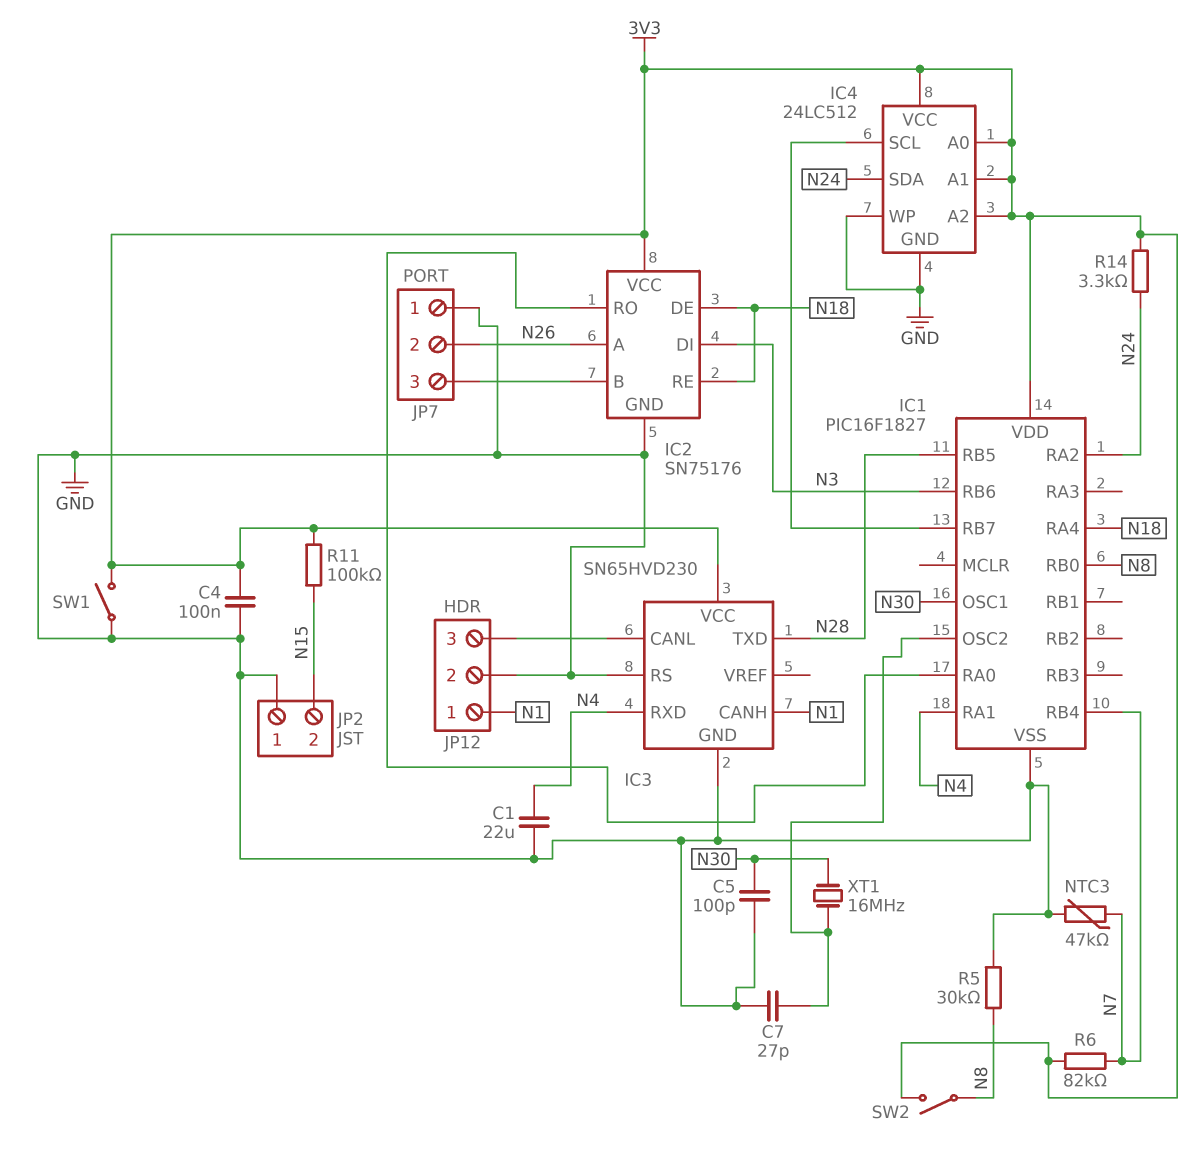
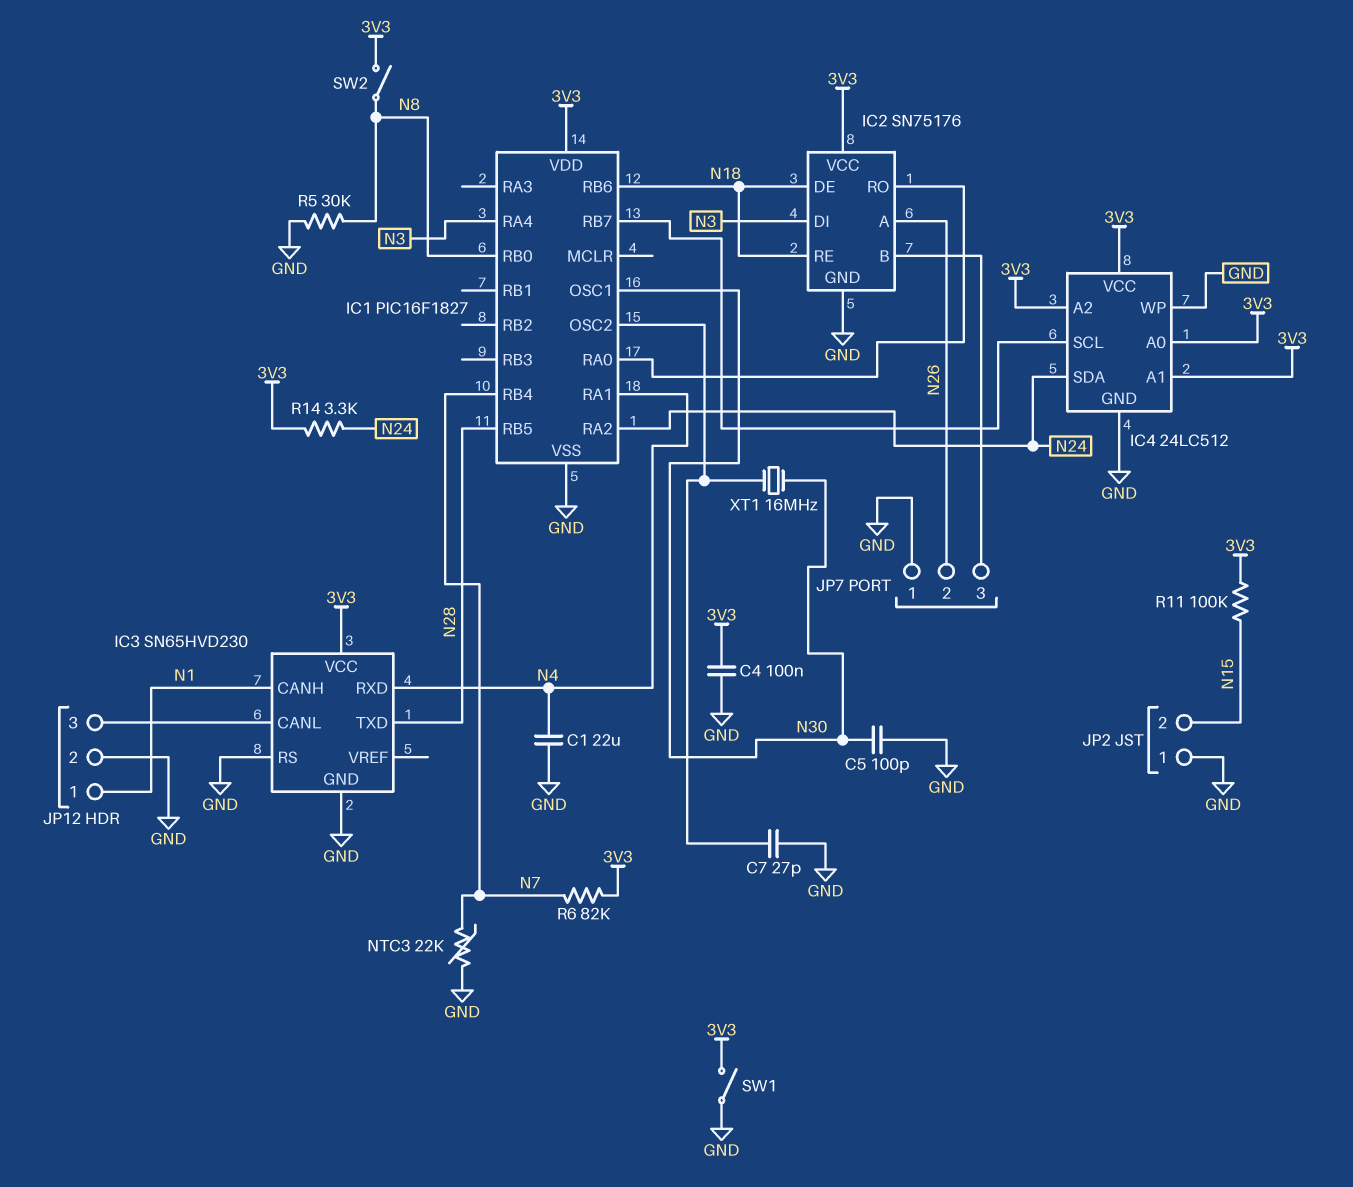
IC1 pin RA4: N18 -> N3
IC1 pin RB6: N3 -> N18
NTC3: 47k (GND, N7) -> 22k (GND, N7)

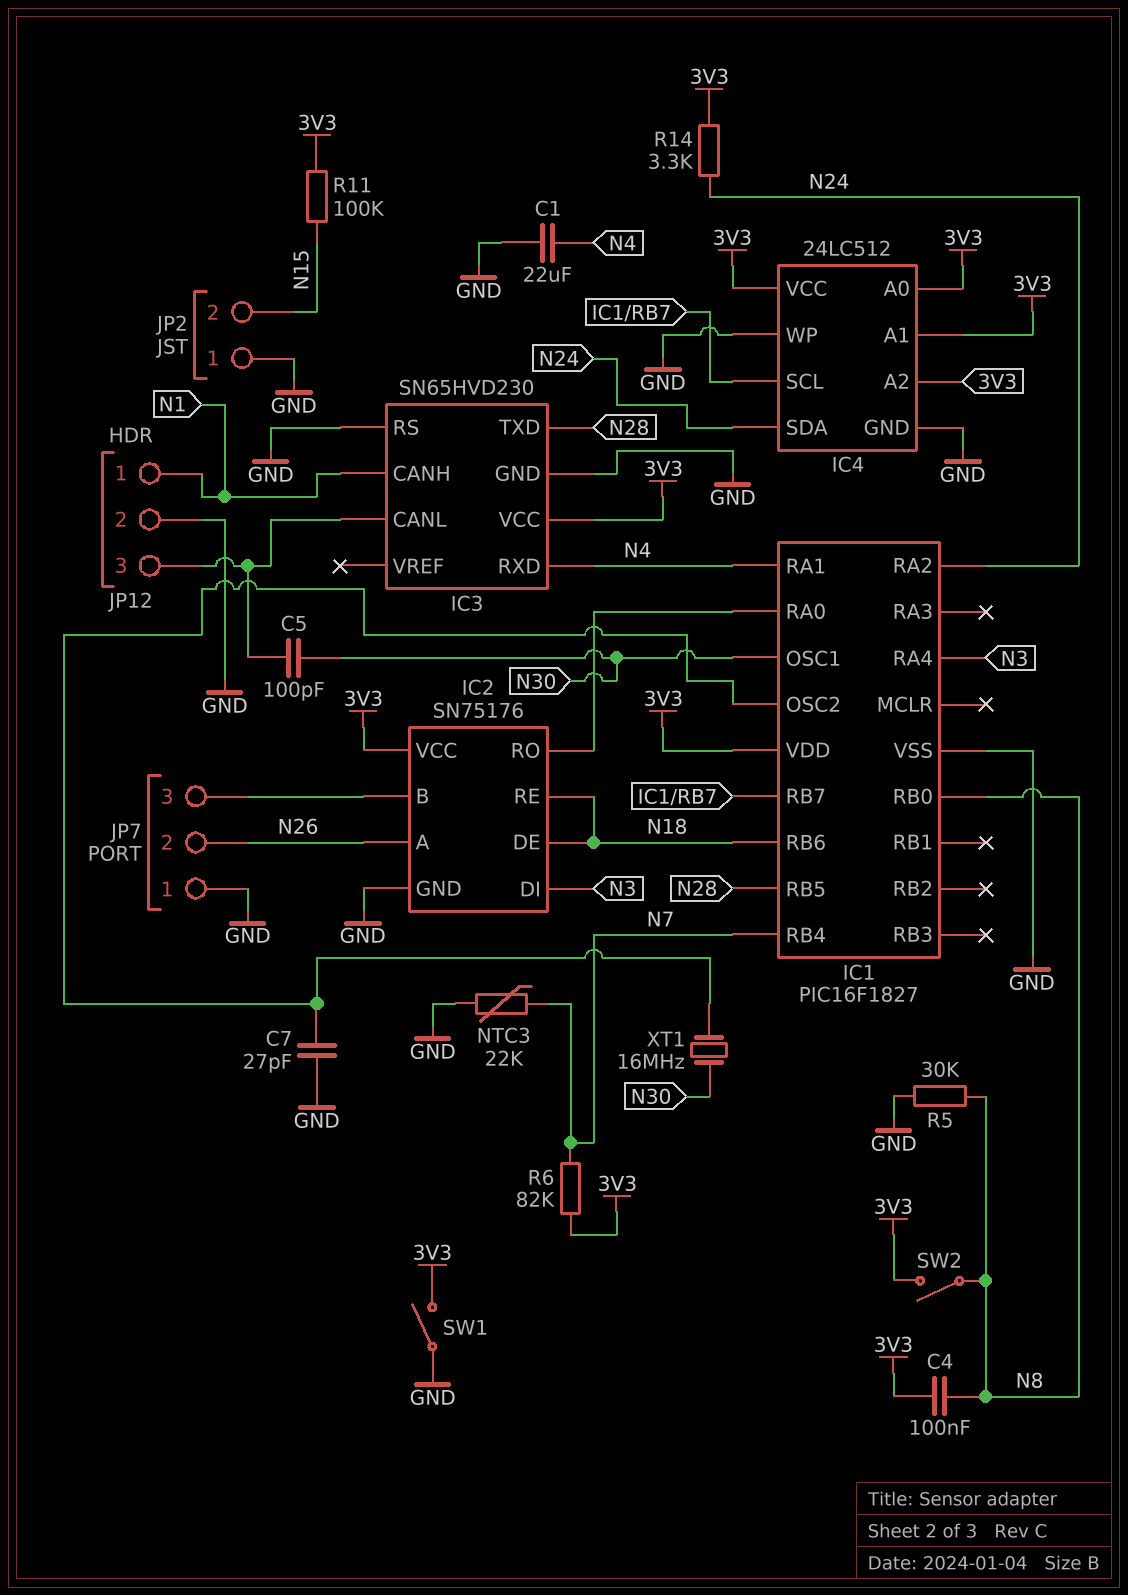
C4: 100nF (3V3, GND) -> 100nF (3V3, N8)
C5: 100pF (GND, N30) -> 100pF (IC3/CANL, N30)

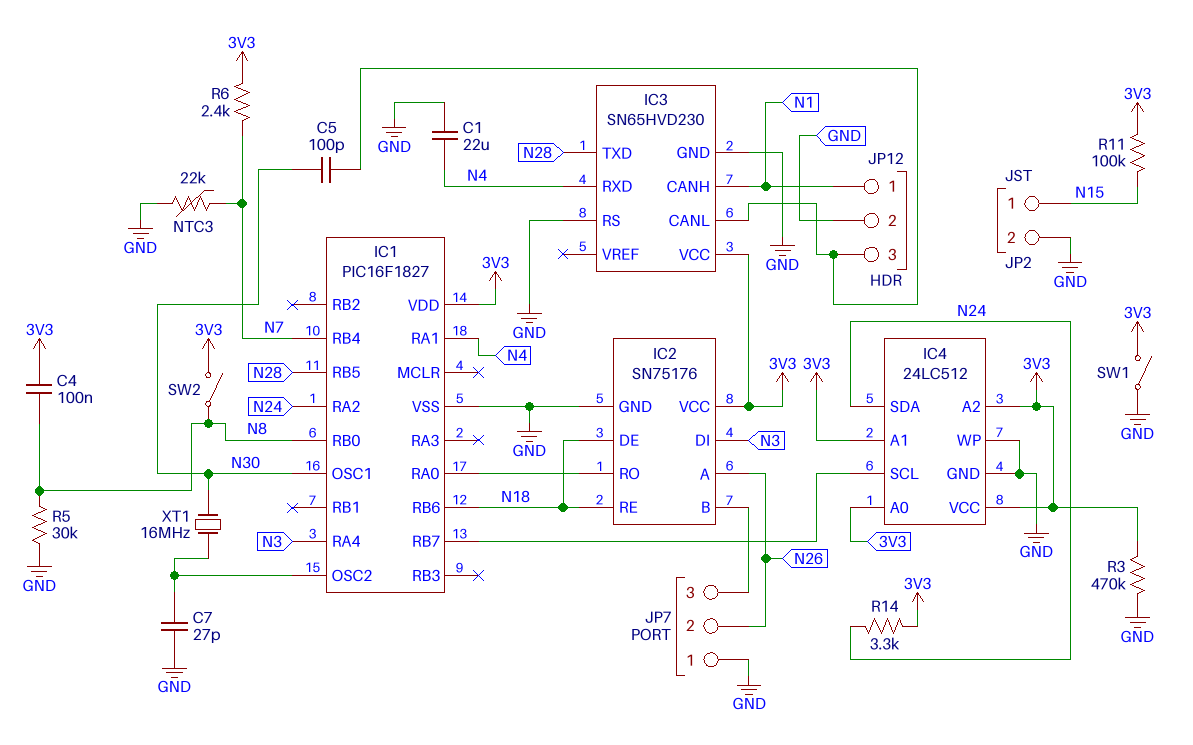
JP2 pin 1: GND -> N15
JP2 pin 2: N15 -> GND
R3: none -> 470k (3V3, GND)
R6: 82k (3V3, N7) -> 2.4k (3V3, N7)

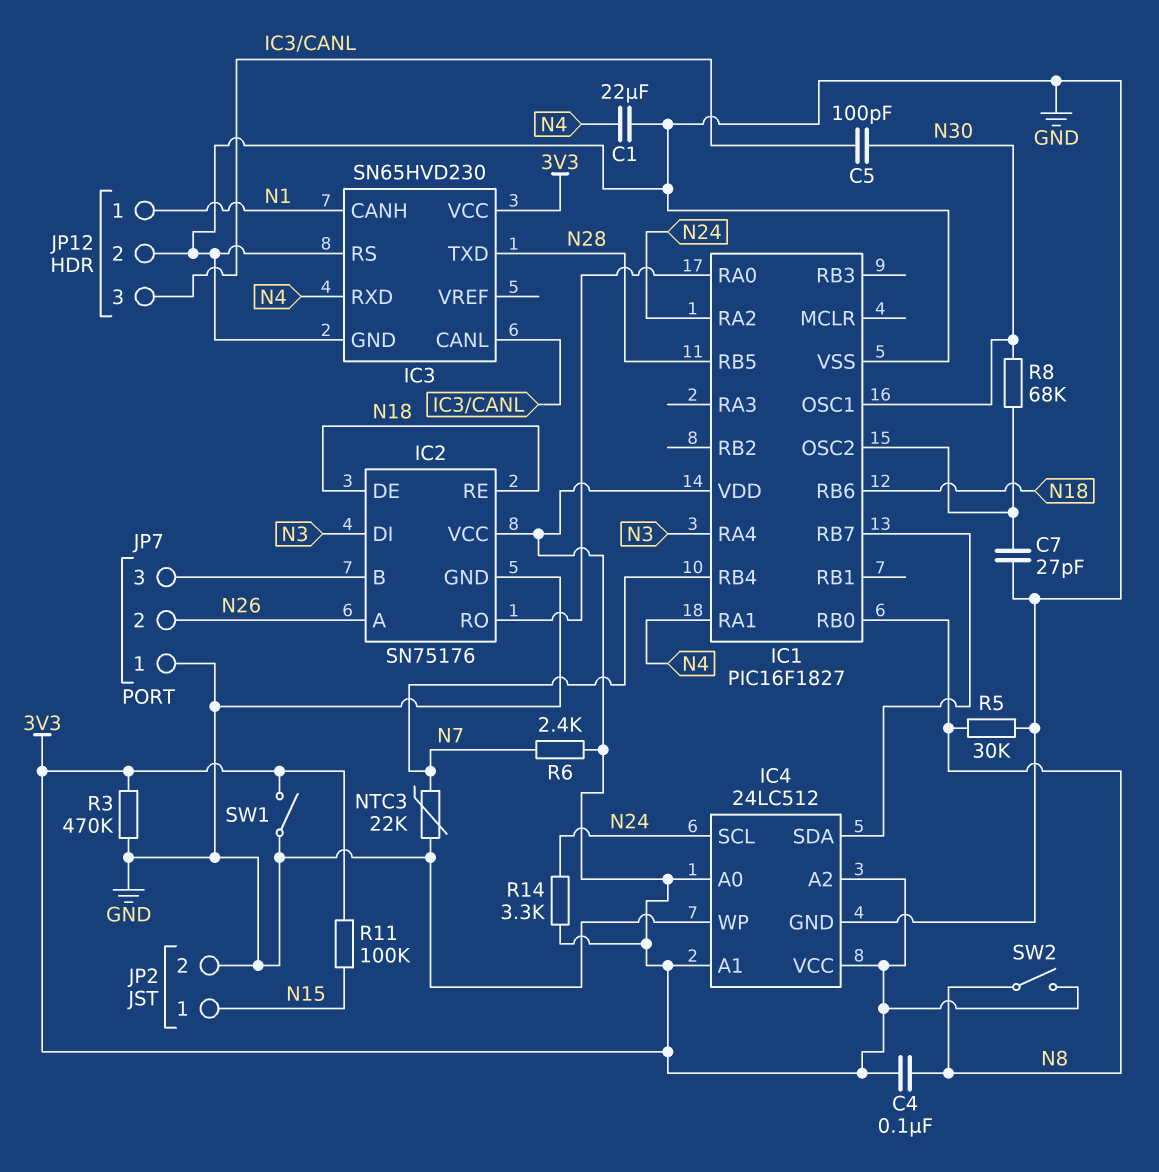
IC4 pin SCL: IC1/RB7 -> N24
IC4 pin SDA: N24 -> IC1/RB7
R8: none -> 68k (IC1/OSC2, N30)
XT1: 16MHz (IC1/OSC2, N30) -> none

